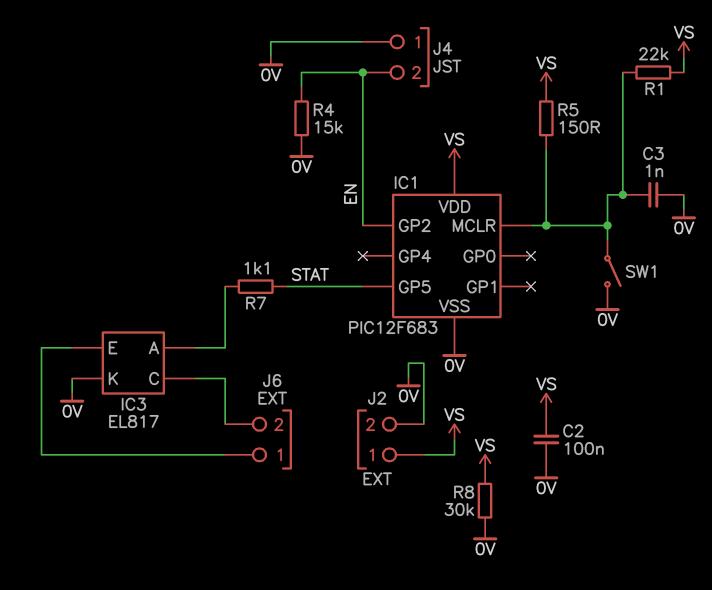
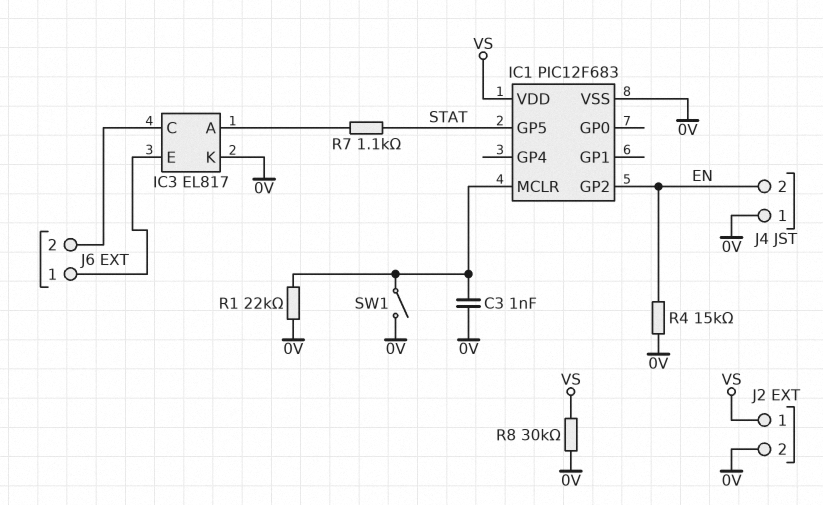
C2: 100nF (0V, VS) -> none
R1: 22k (IC1/MCLR, VS) -> 22k (0V, IC1/MCLR)
R5: 150 (IC1/MCLR, VS) -> none

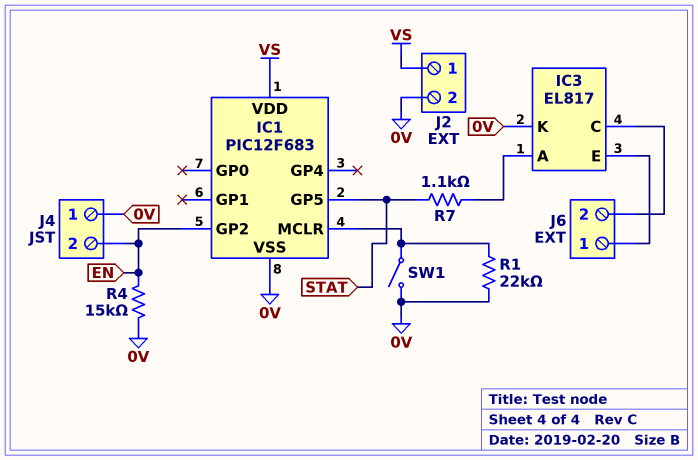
C3: 1nF (0V, IC1/MCLR) -> none
R8: 30k (0V, VS) -> none

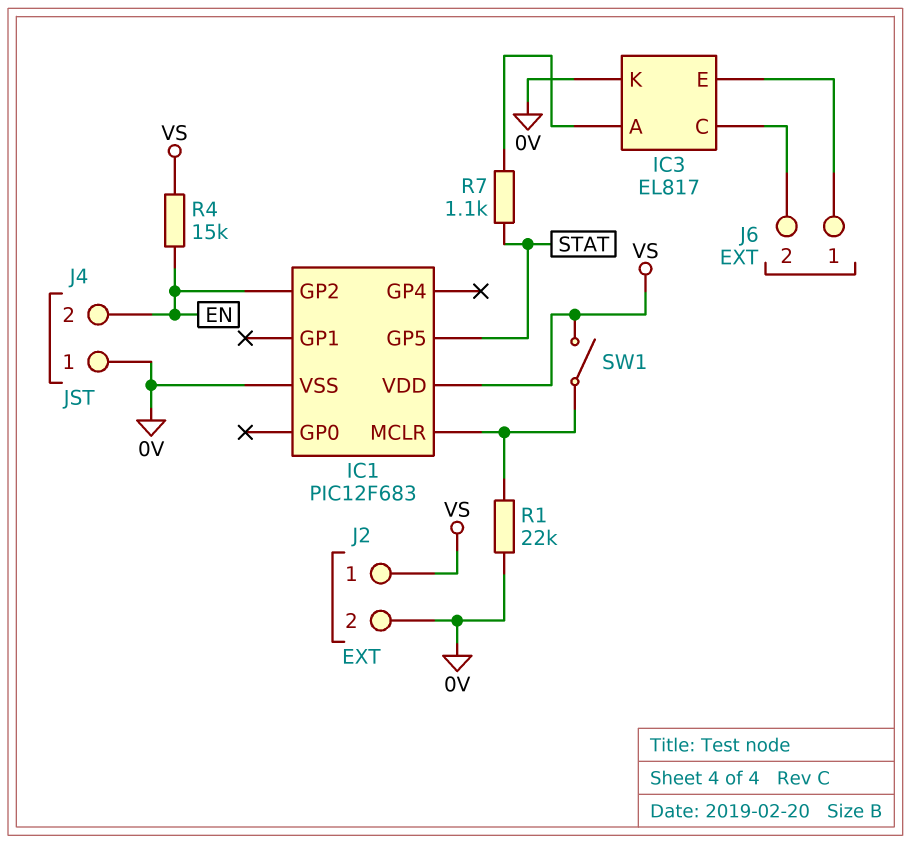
R4: 15k (0V, EN) -> 15k (EN, VS)
SW1: switch (0V, IC1/MCLR) -> switch (IC1/MCLR, VS)

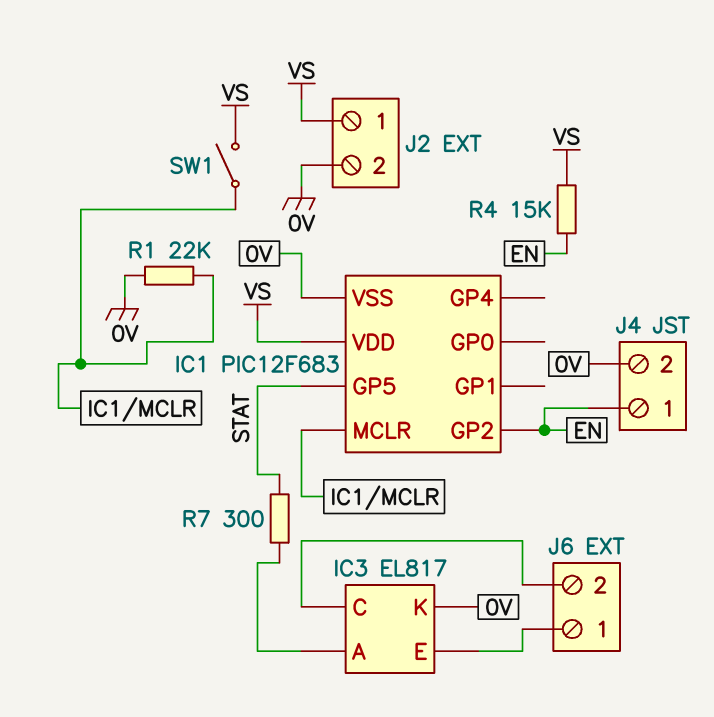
J4 pin 1: 0V -> EN
J4 pin 2: EN -> 0V
R7: 1.1k (IC3/A, STAT) -> 300 (IC3/A, STAT)

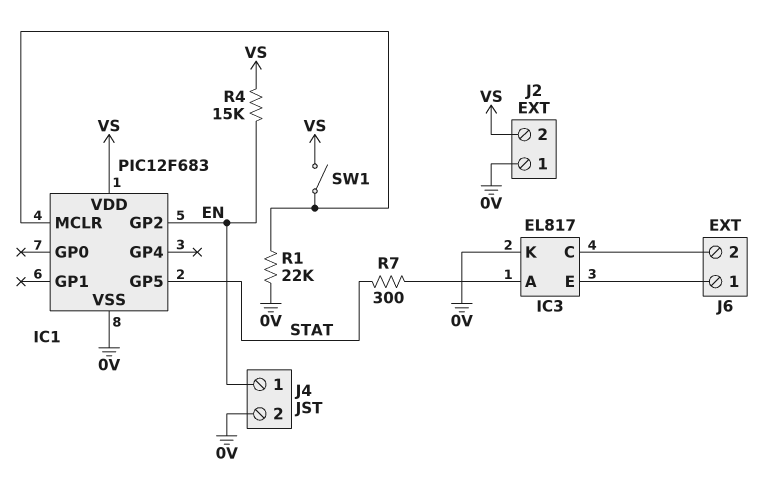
J2 pin 1: VS -> 0V
J2 pin 2: 0V -> VS

